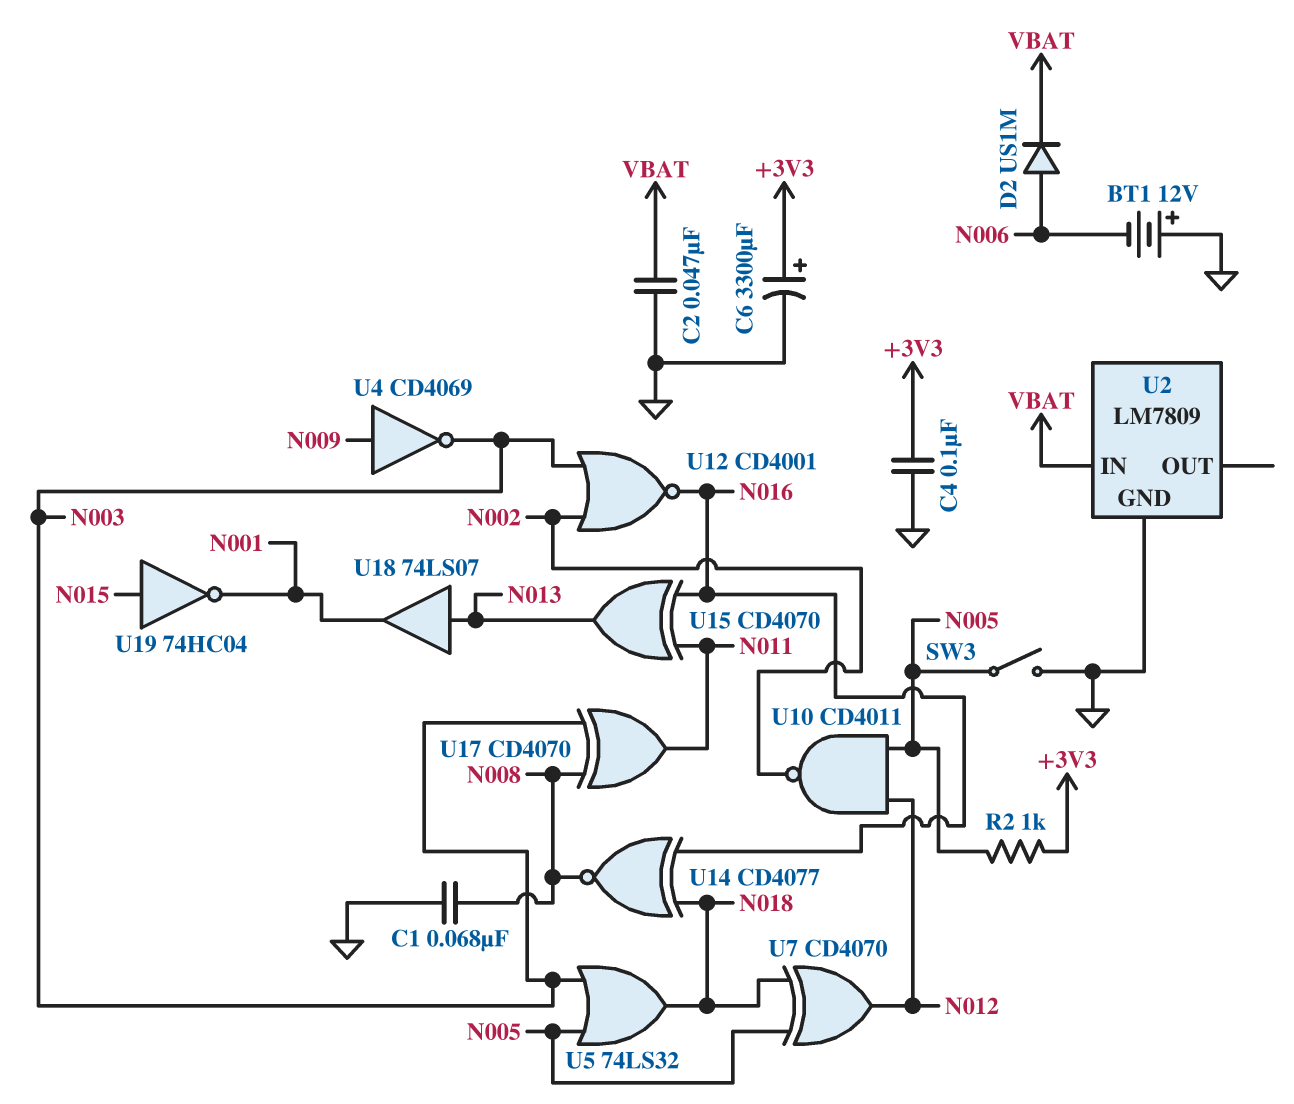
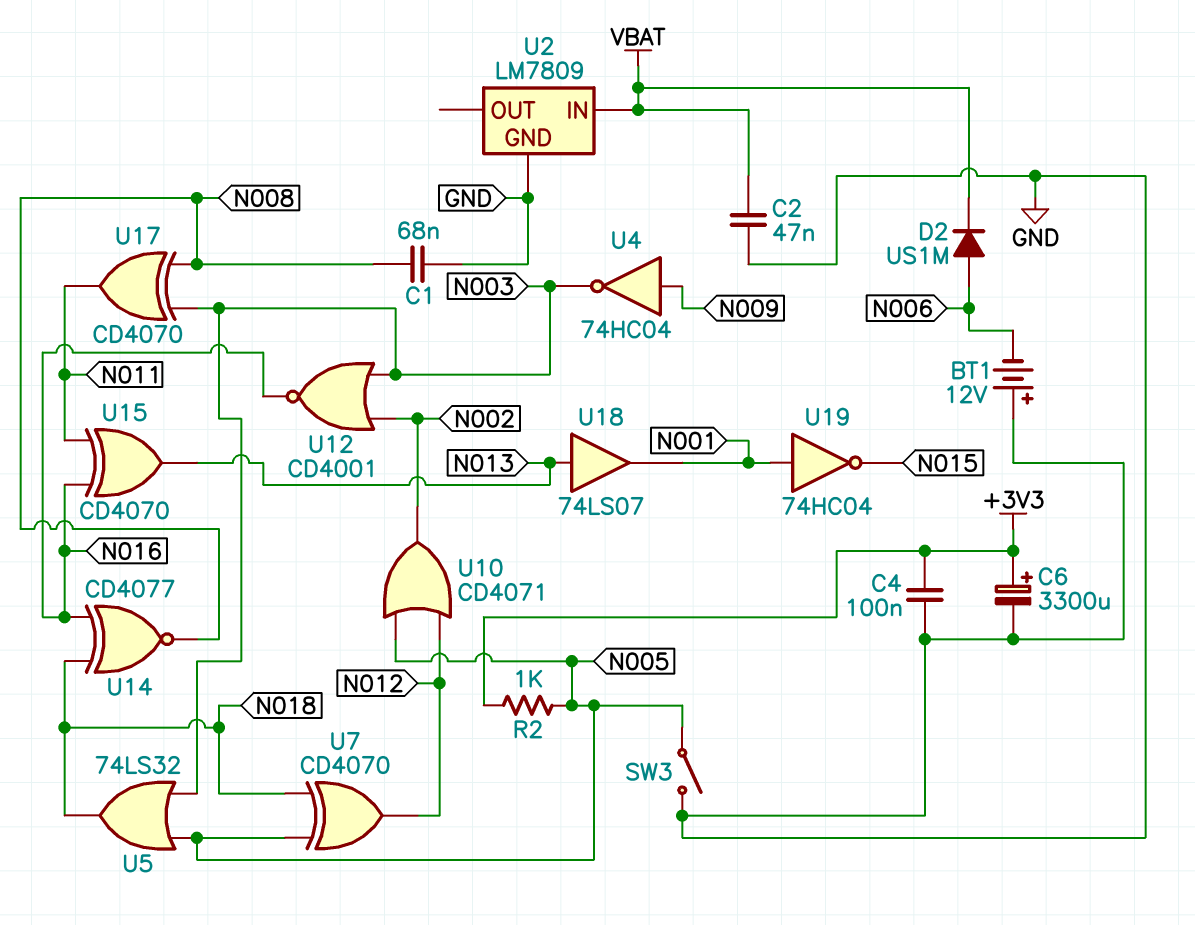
U4: NOT CD4069 (in N009, out N003) -> NOT 74HC04 (in N009, out N003)
U10: NAND CD4011 (in N005, in N012, out N002) -> OR CD4071 (in N005, in N012, out N002)
U19: NOT 74HC04 (in N015, out N001) -> NOT 74HC04 (in N001, out N015)

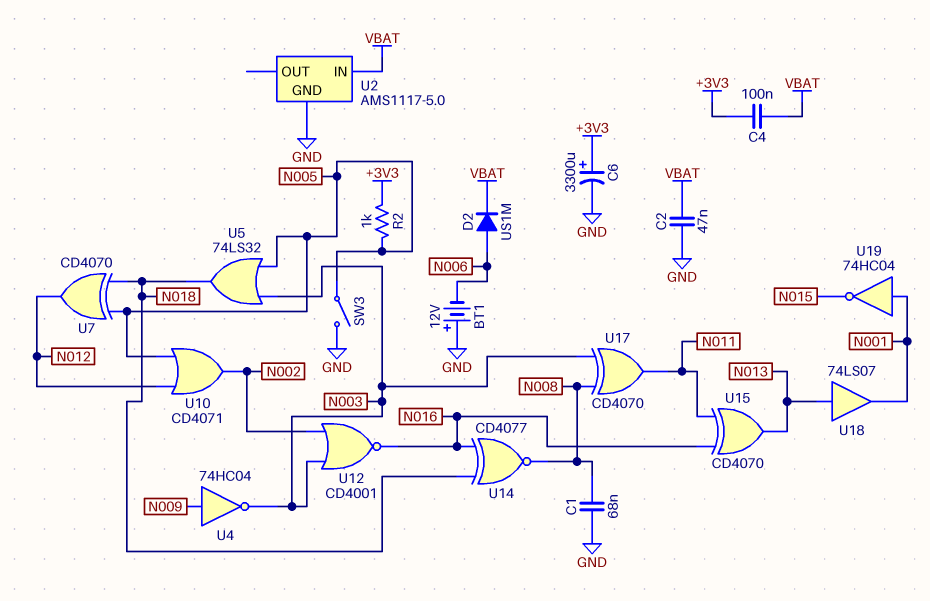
C4: 100nF (+3V3, GND) -> 100nF (+3V3, VBAT)
U2: LM7809 -> AMS1117-5.0

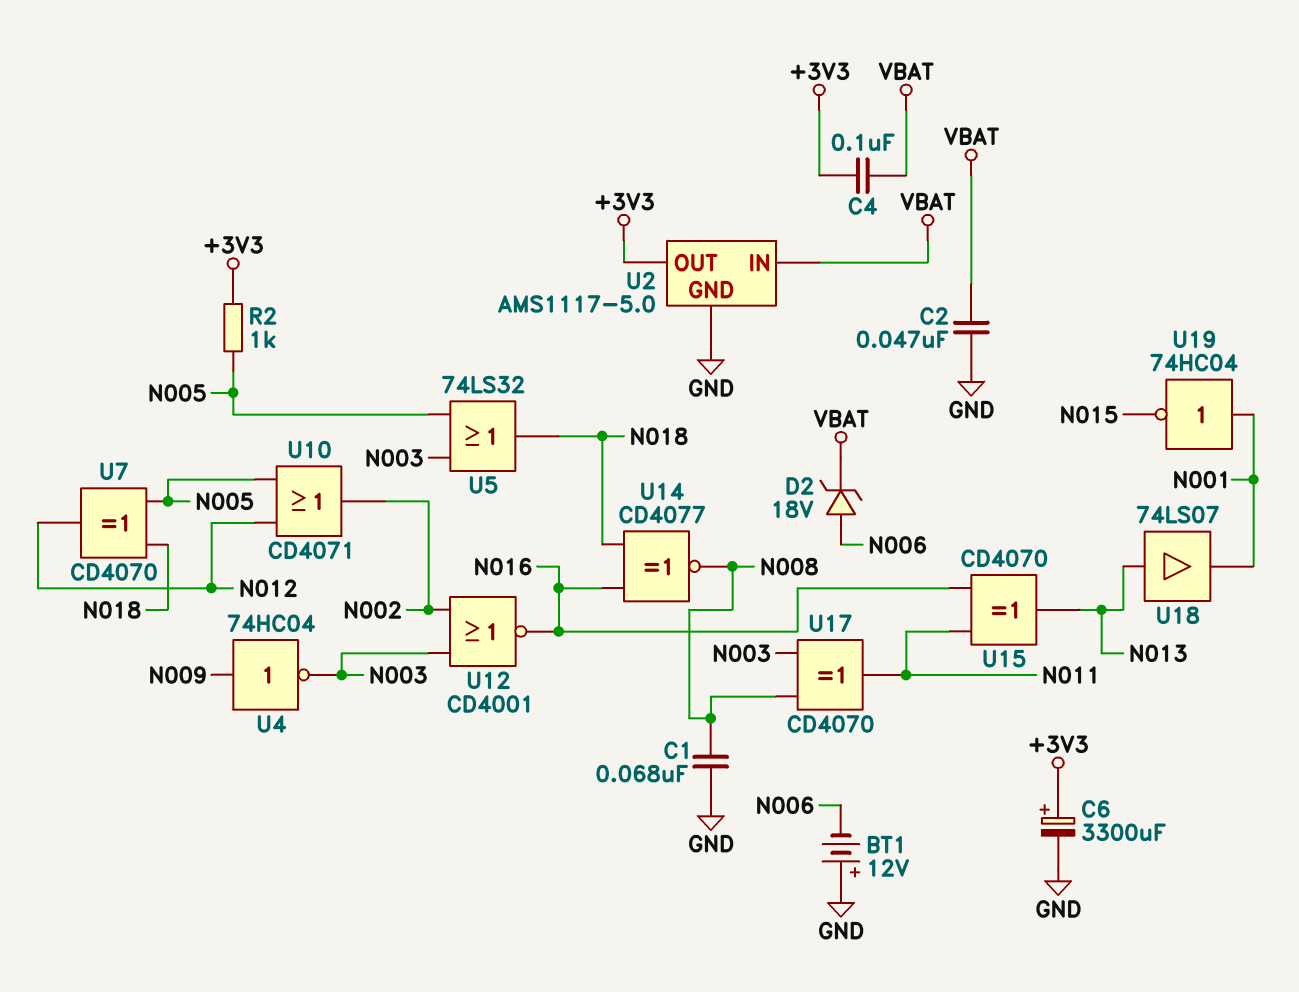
D2: diode US1M (A N006, K VBAT) -> zener 18V (A N006, K VBAT)
SW3: switch (GND, N005) -> none
U2 pin OUT: none -> +3V3

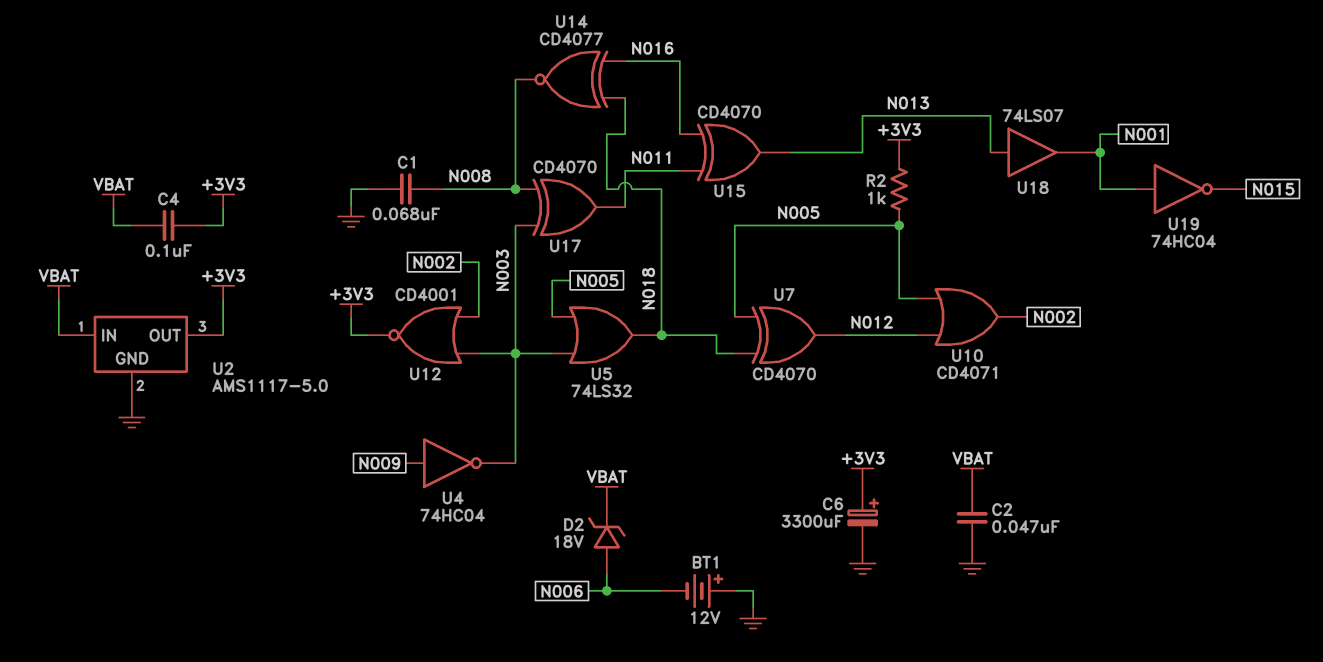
U12: NOR CD4001 (in N002, in N003, out N016) -> NOR CD4001 (in N002, in N003, out +3V3)

